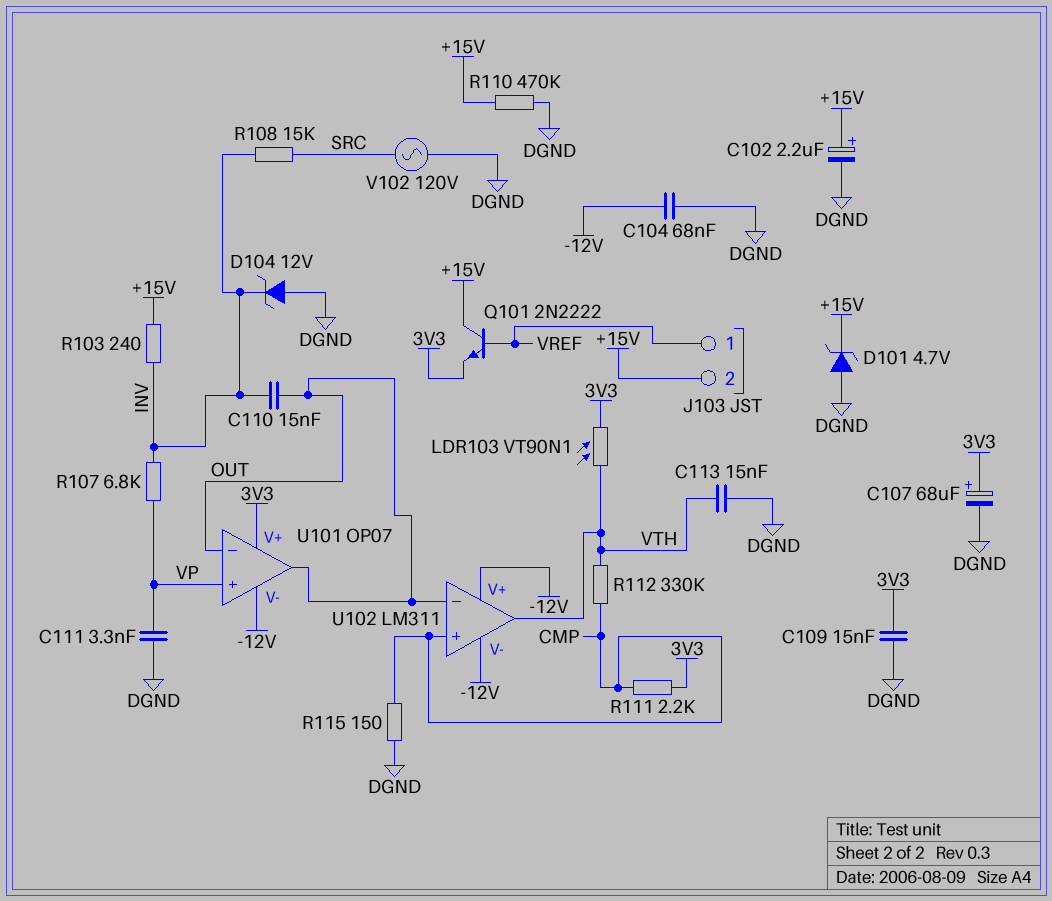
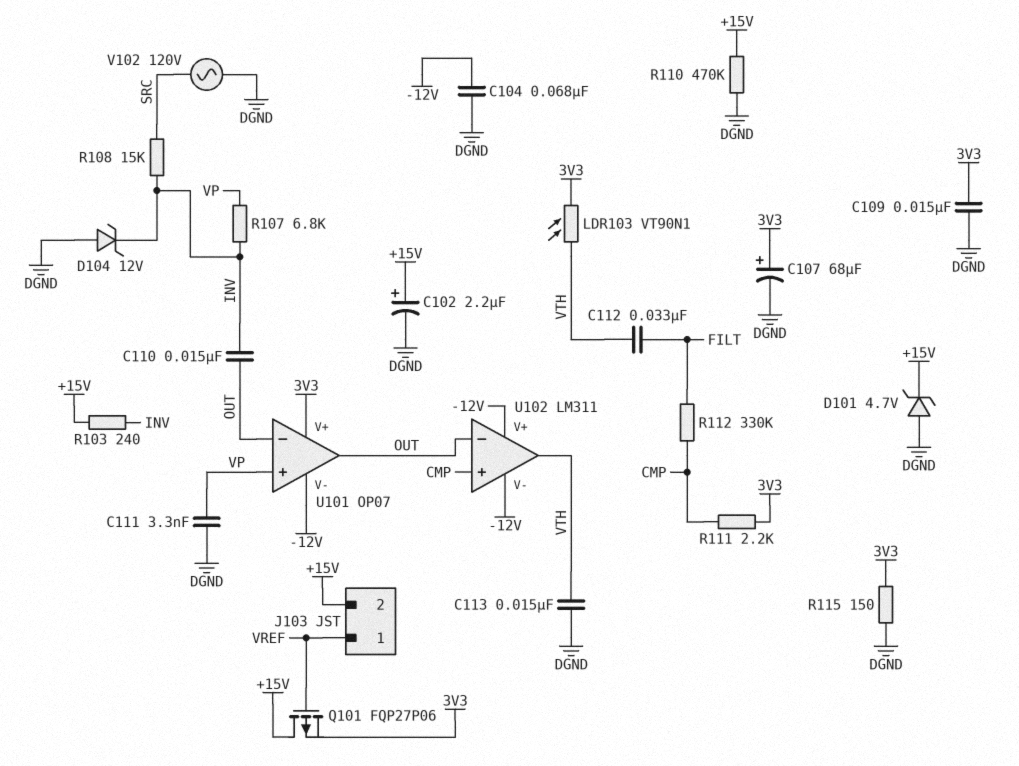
C112: none -> 33nF (FILT, VTH)
Q101: NPN 2N2222 (B VREF, C +15V, E 3V3) -> PMOS FQP27P06 (G VREF, D +15V, S 3V3)
R112: 330k (CMP, VTH) -> 330k (CMP, FILT)
R115: 150 (CMP, DGND) -> 150 (3V3, DGND)

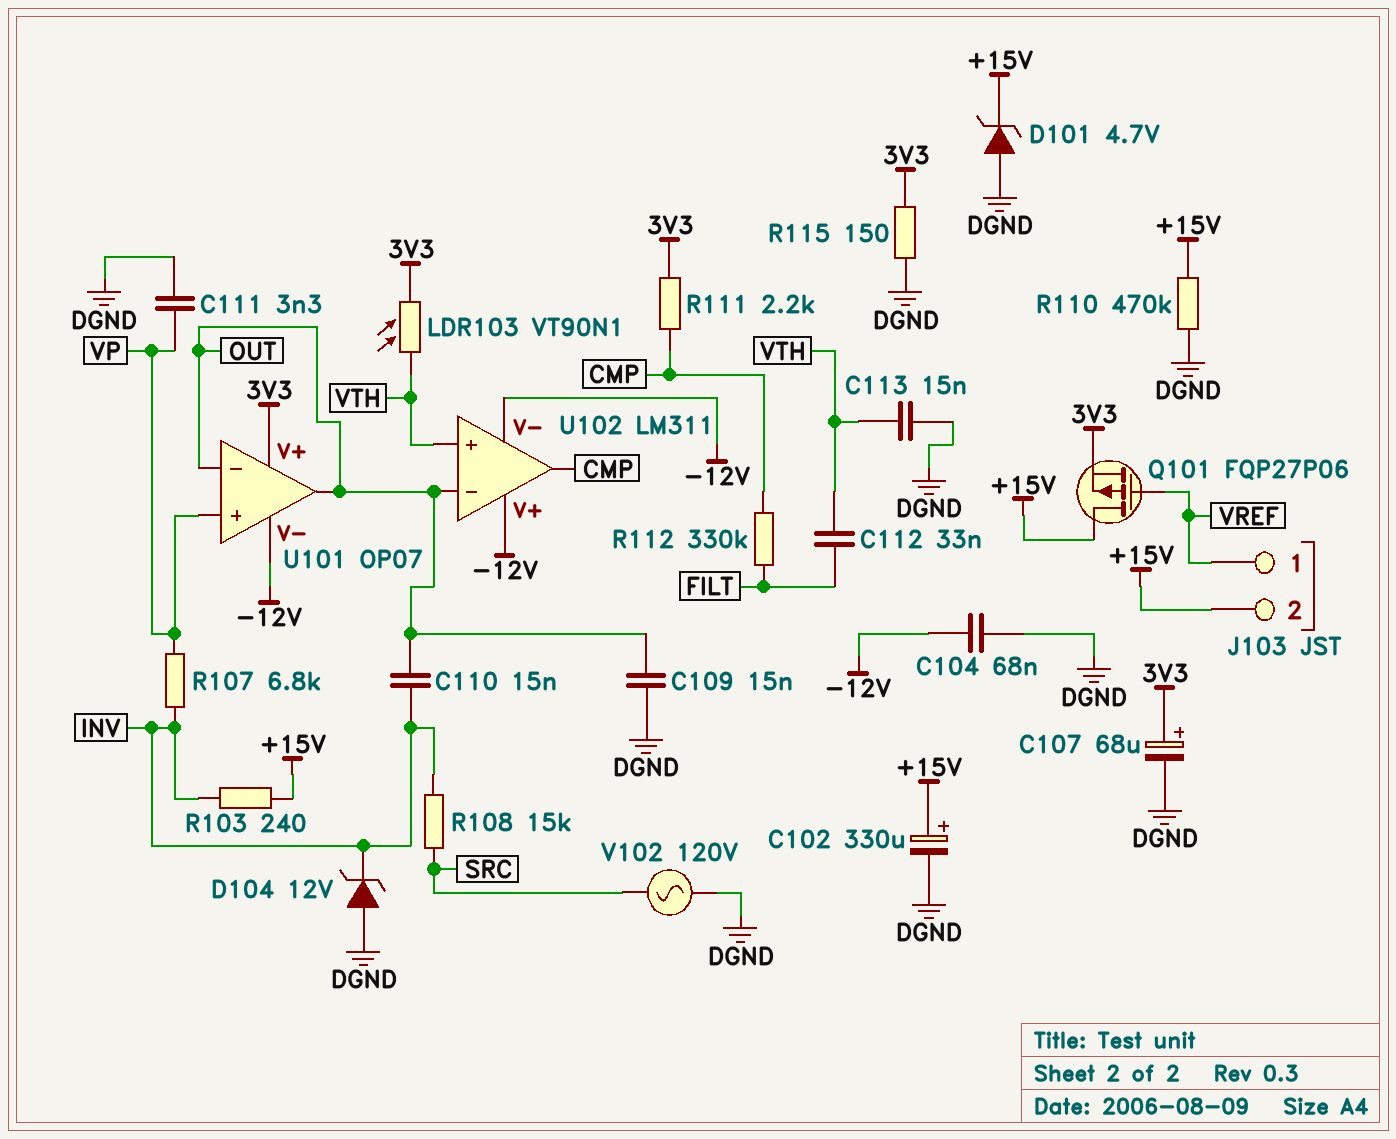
C102: 2.2uF (plus +15V, minus DGND) -> 330uF (plus +15V, minus DGND)
C109: 15nF (3V3, DGND) -> 15nF (DGND, OUT)
U102 pin in+: CMP -> VTH
U102 pin out: VTH -> CMP

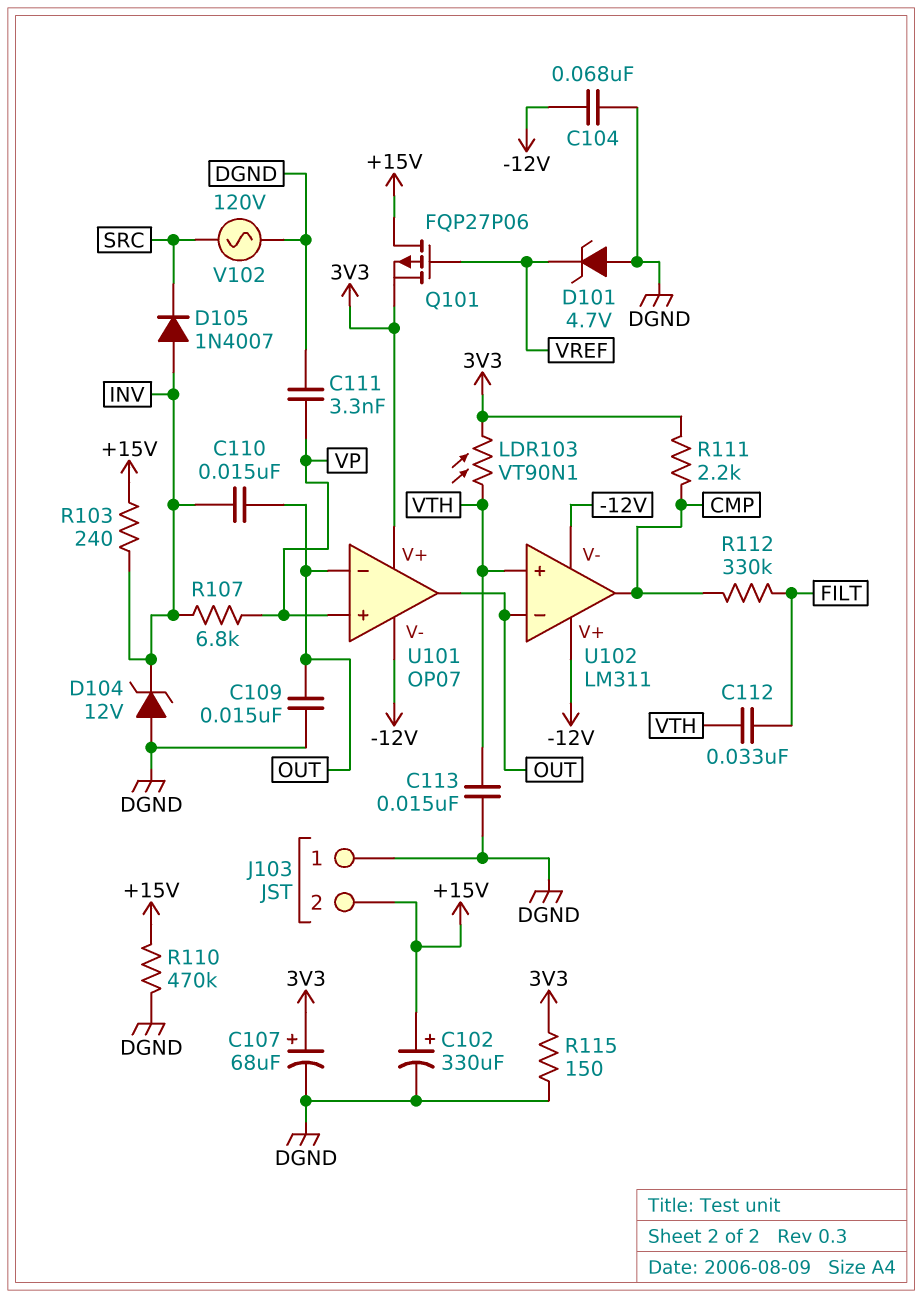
D101: zener 4.7V (A DGND, K +15V) -> zener 4.7V (A DGND, K VREF)
D105: none -> diode 1N4007 (A INV, K SRC)
J103 pin 1: VREF -> DGND
R108: 15k (INV, SRC) -> none

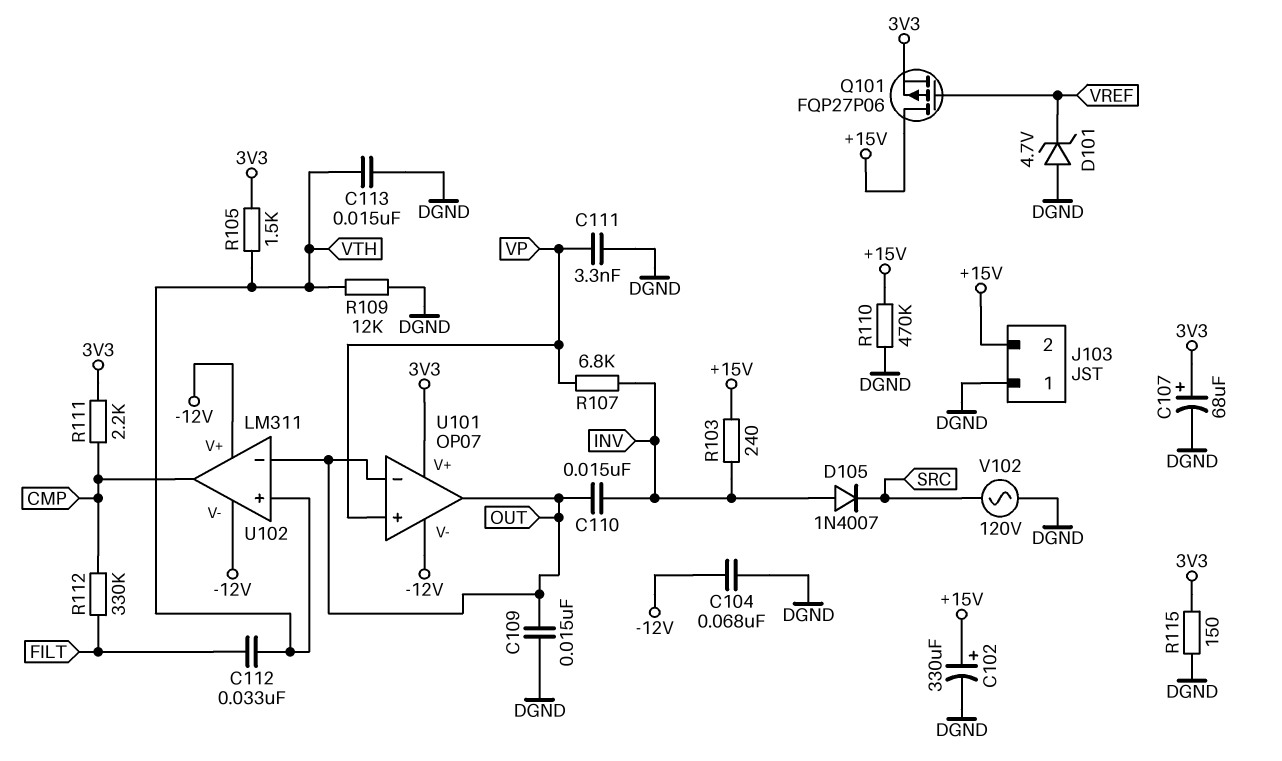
D104: zener 12V (A DGND, K INV) -> none
LDR103: VT90N1 (3V3, VTH) -> none
R105: none -> 1.5k (3V3, VTH)
R109: none -> 12k (DGND, VTH)

